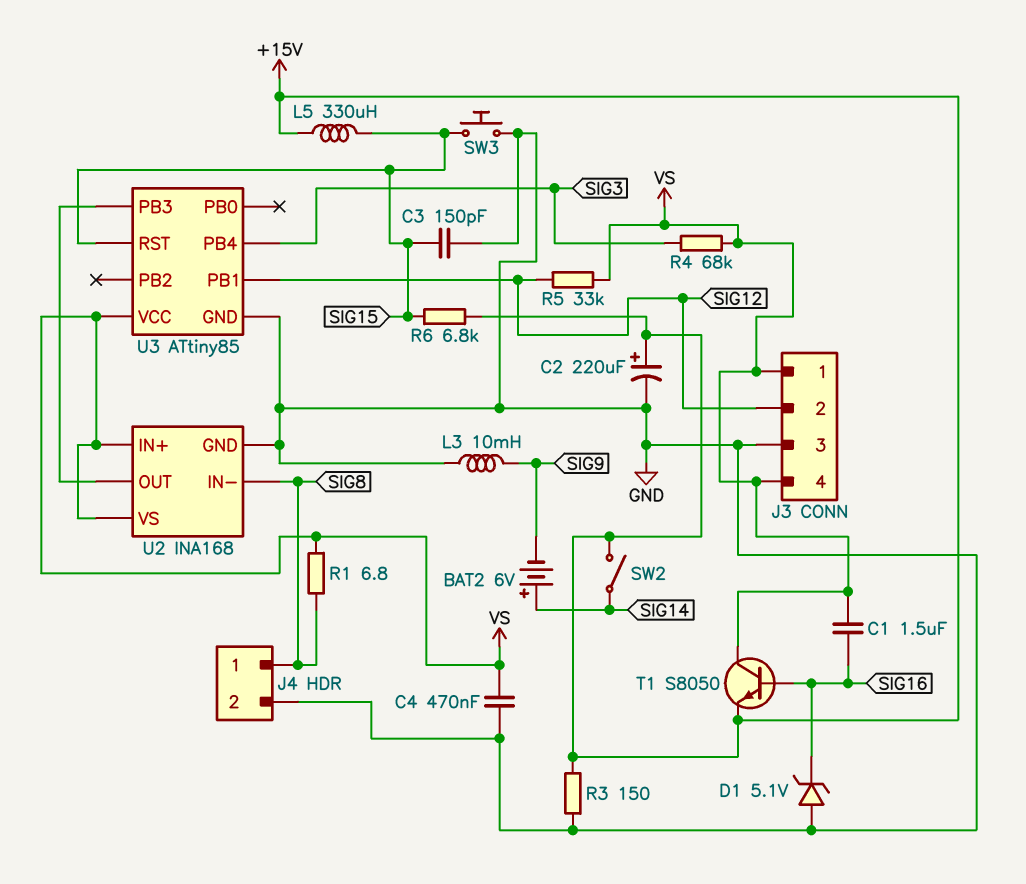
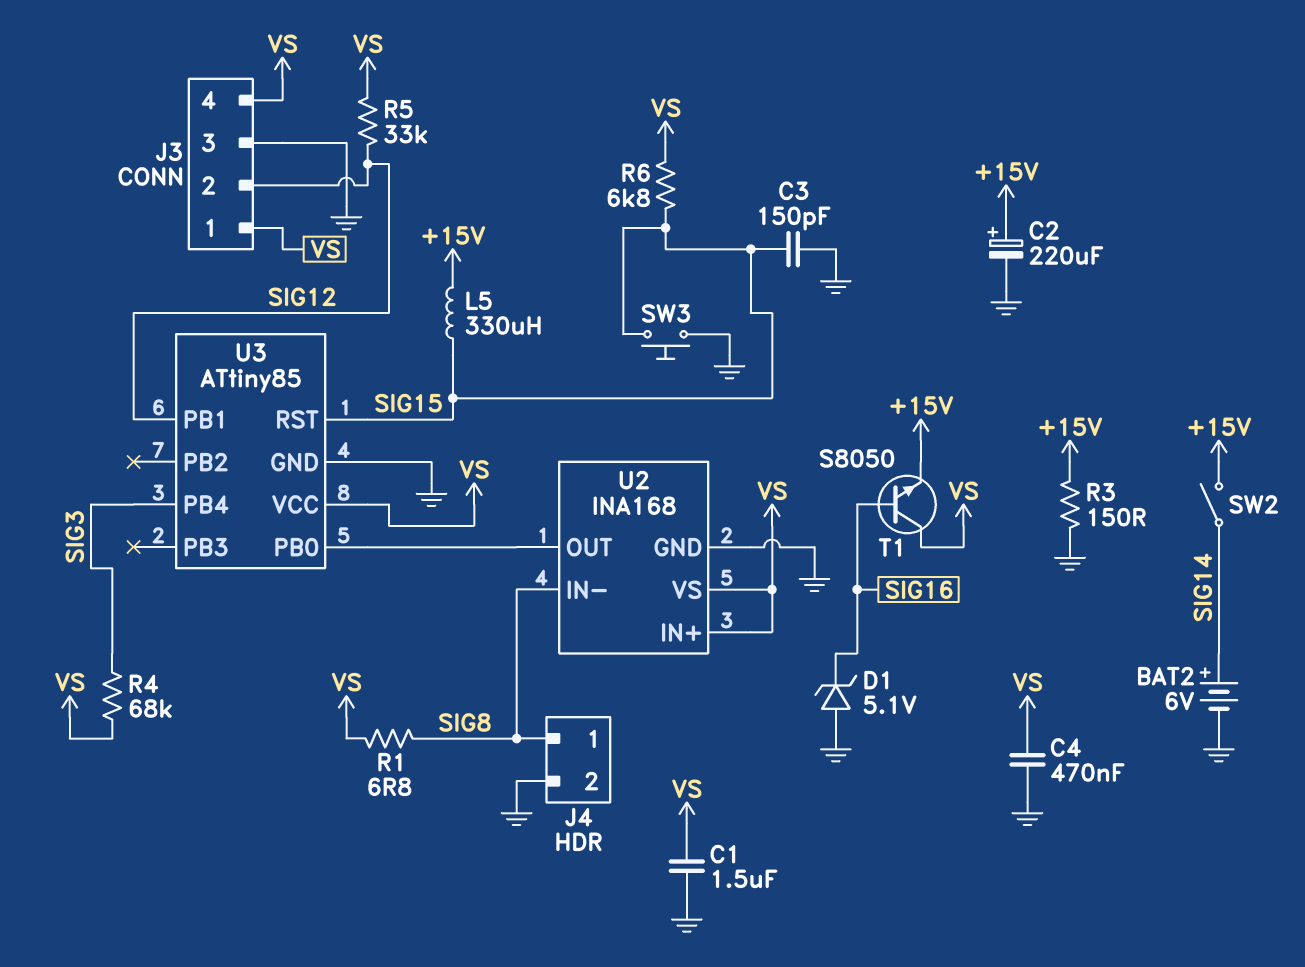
BAT2: 6V (plus SIG14, minus SIG9) -> 6V (plus SIG14, minus GND)
C1: 1.5uF (SIG16, VS) -> 1.5uF (GND, VS)
L3: 10mH (GND, SIG9) -> none
R6: 6.8k (+15V, SIG15) -> 6.8k (SIG15, VS)
U3 pin PB0: none -> U2/OUT
U3 pin PB3: U2/OUT -> none

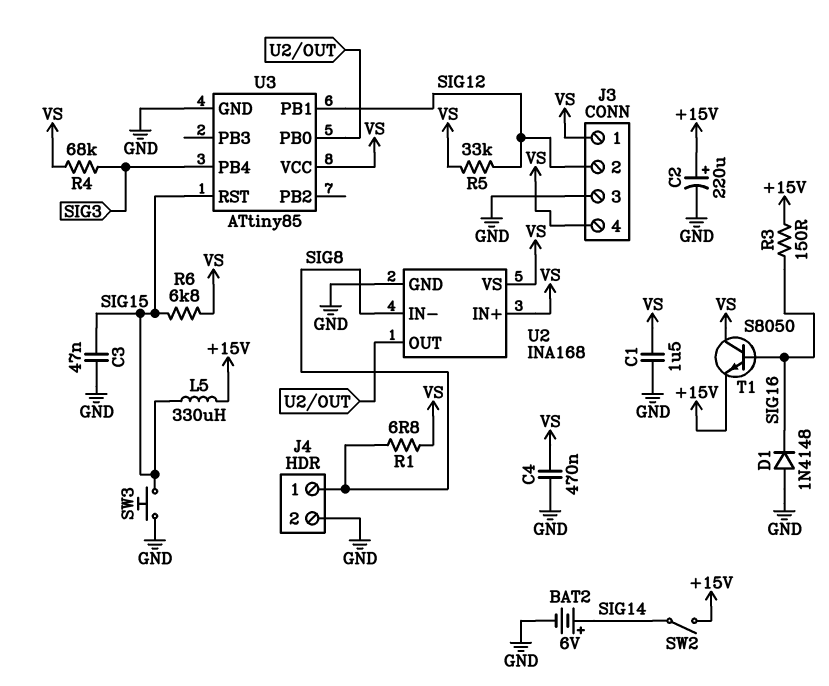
C3: 150pF (GND, SIG15) -> 47nF (GND, SIG15)
D1: zener 5.1V (A GND, K SIG16) -> diode 1N4148 (A GND, K SIG16)
R3: 150 (+15V, GND) -> 150 (+15V, SIG16)

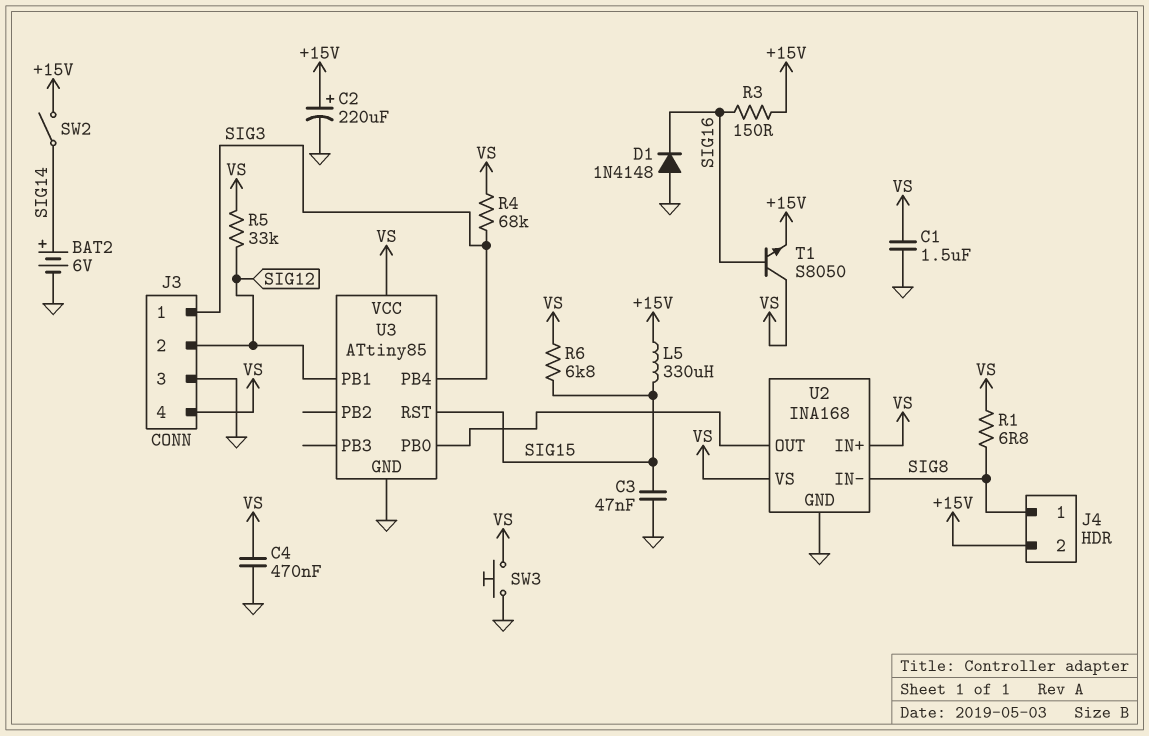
J3 pin 1: VS -> SIG3
J4 pin 2: GND -> +15V
SW3: button (GND, SIG15) -> button (GND, VS)

